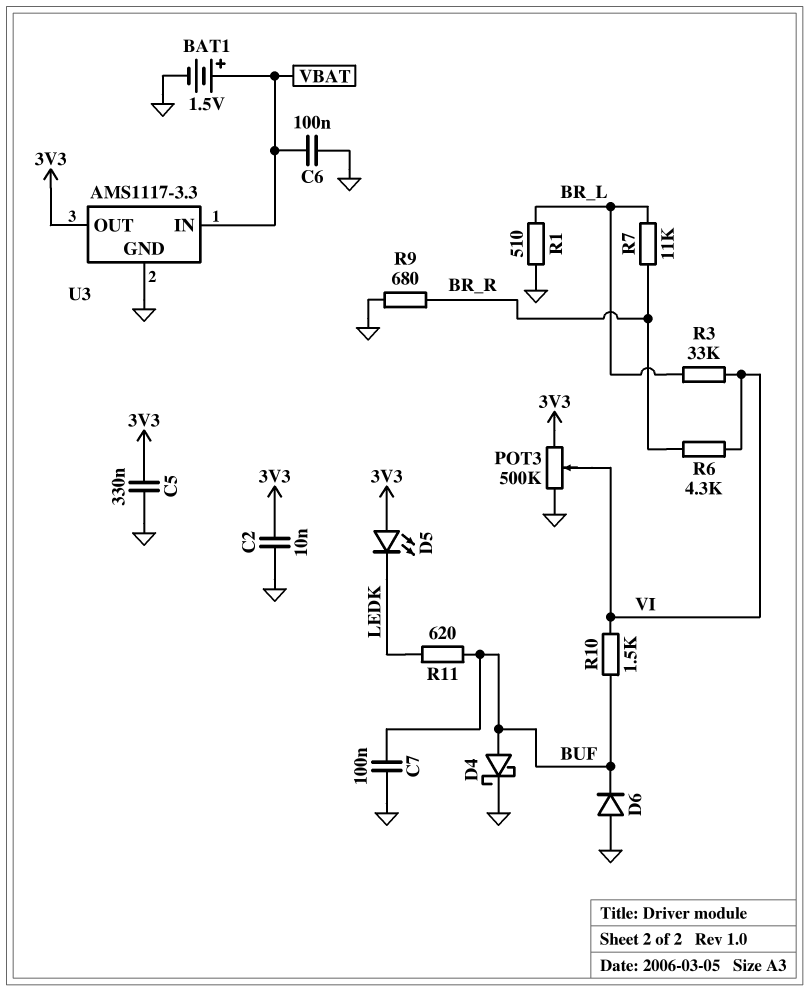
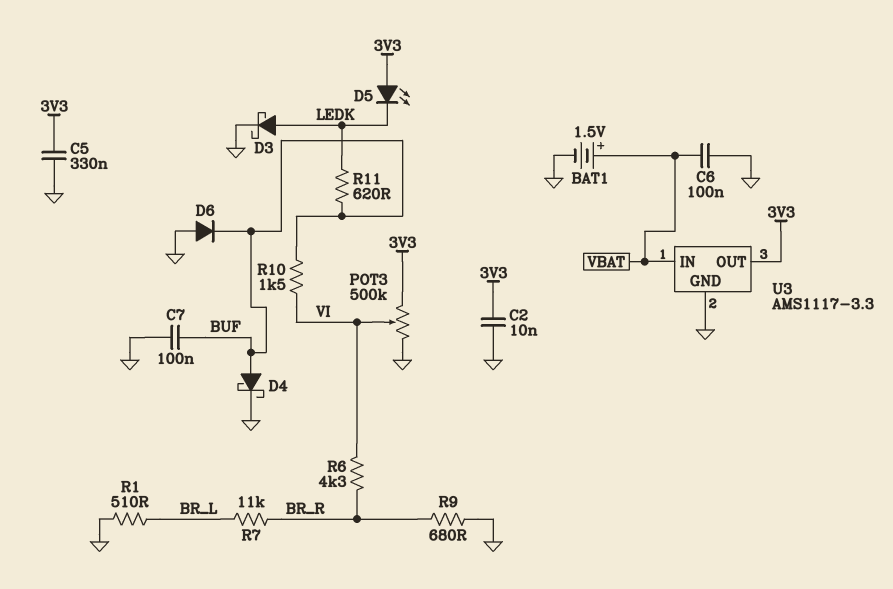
D3: none -> schottky (A LEDK, K GND)
R3: 33k (BR_L, VI) -> none

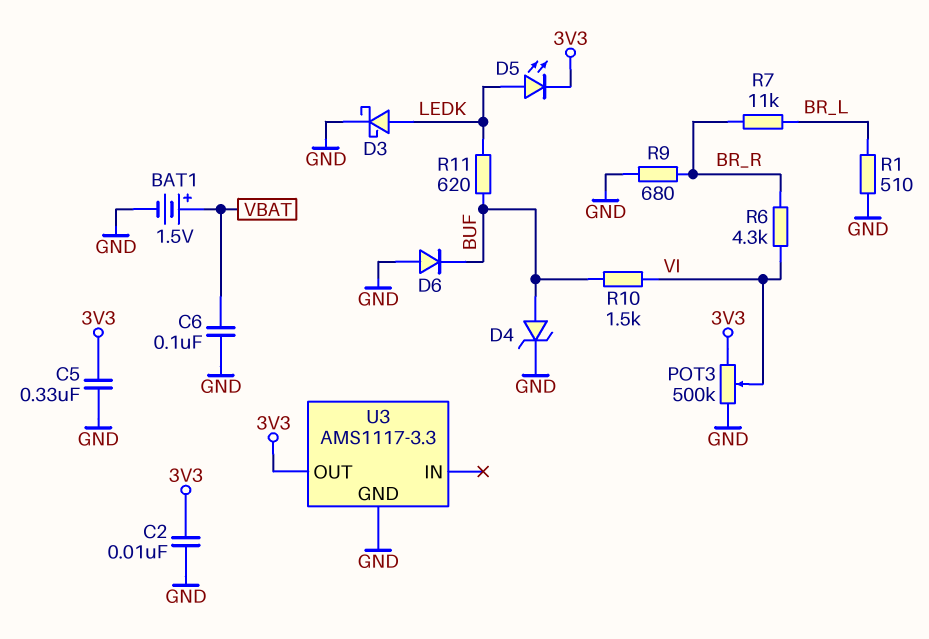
C7: 100nF (BUF, GND) -> none
D4: schottky (A BUF, K GND) -> zener (A BUF, K GND)
D5: LED (A 3V3, K LEDK) -> LED (A LEDK, K 3V3)
U3 pin IN: VBAT -> none

